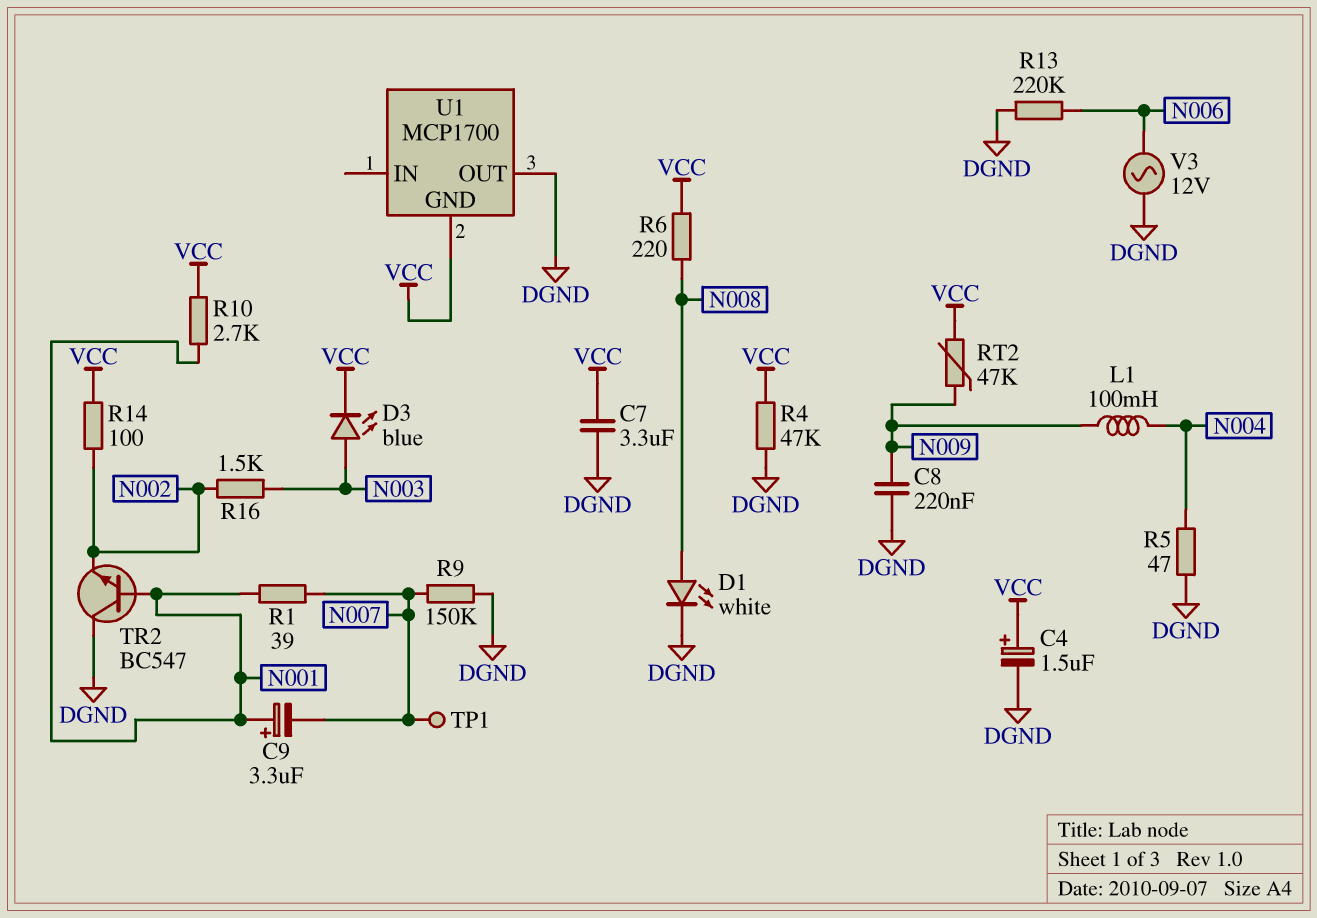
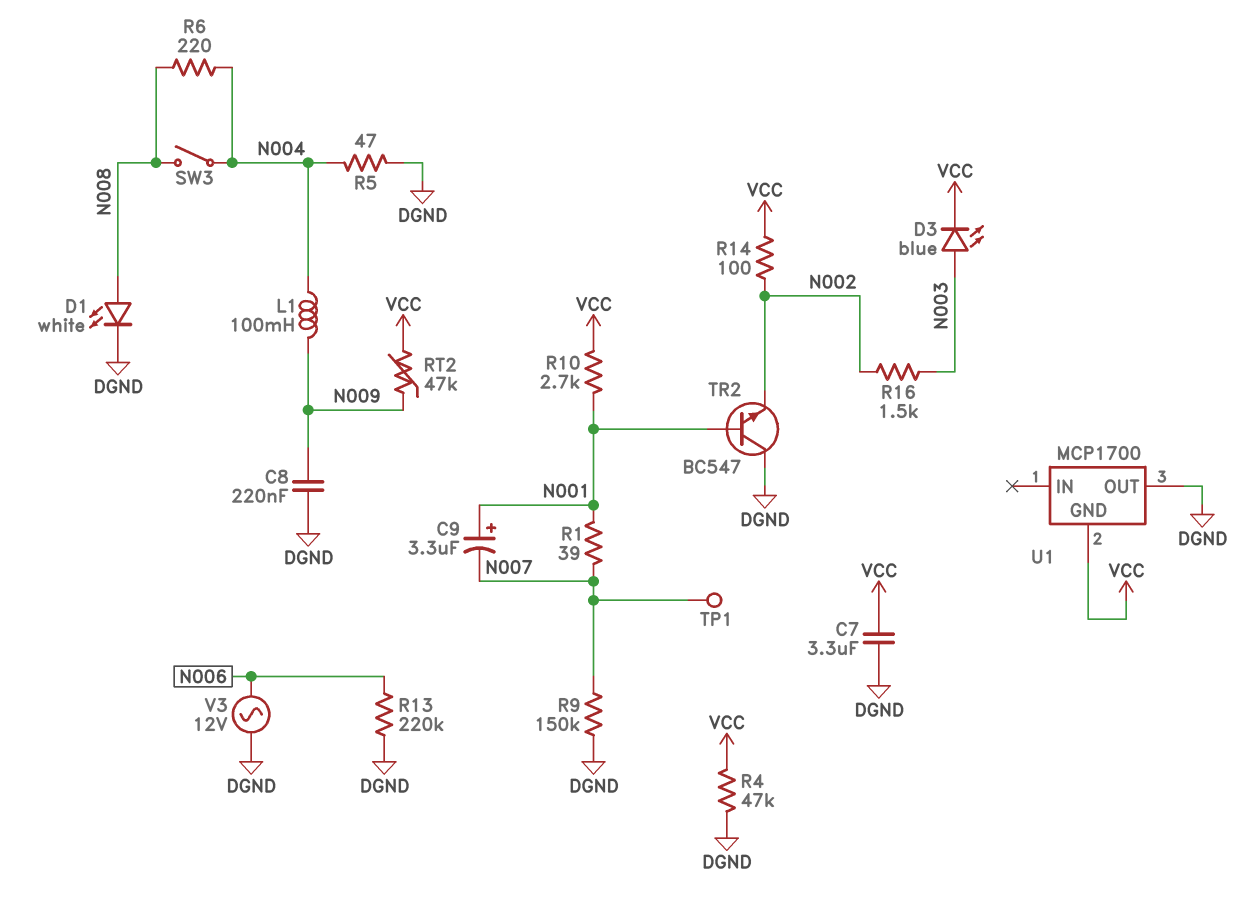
C4: 1.5uF (plus VCC, minus DGND) -> none
R6: 220 (N008, VCC) -> 220 (N004, N008)
SW3: none -> switch (N004, N008)

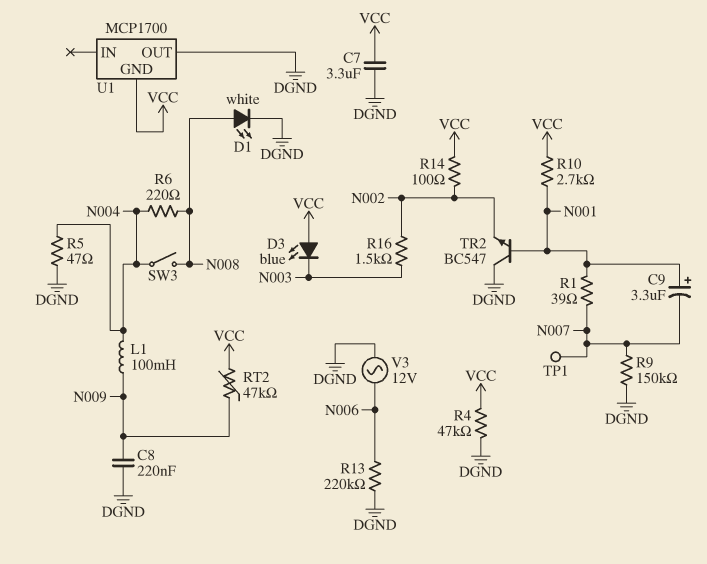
D3: LED blue (A N003, K VCC) -> LED blue (A VCC, K N003)

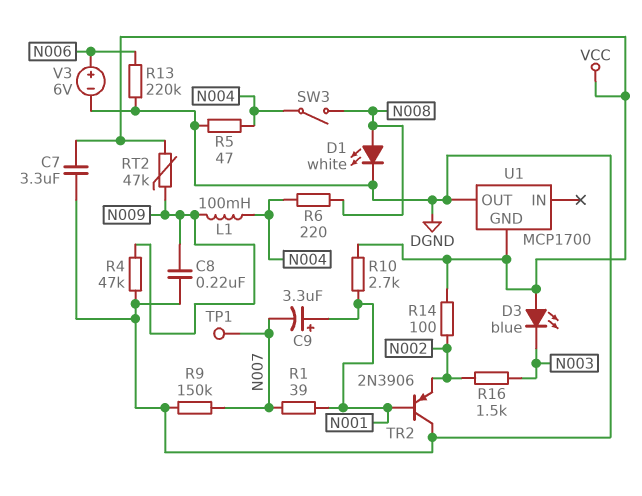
R4: 47k (DGND, VCC) -> 47k (DGND, N009)
TR2: NPN BC547 (B N001, C DGND, E N002) -> PNP 2N3906 (B N001, C DGND, E N002)
V3: AC 12V (DGND, N006) -> 6V (plus N006, minus DGND)

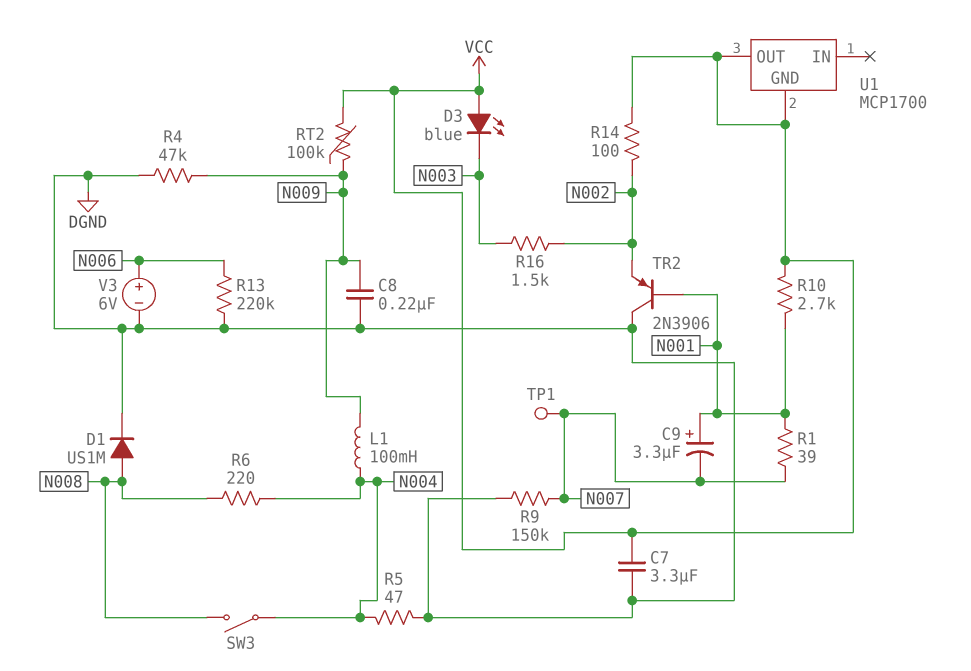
D1: LED white (A N008, K DGND) -> diode US1M (A N008, K DGND)
RT2: 47k (N009, VCC) -> 100k (N009, VCC)
U1 pin OUT: DGND -> VCC

